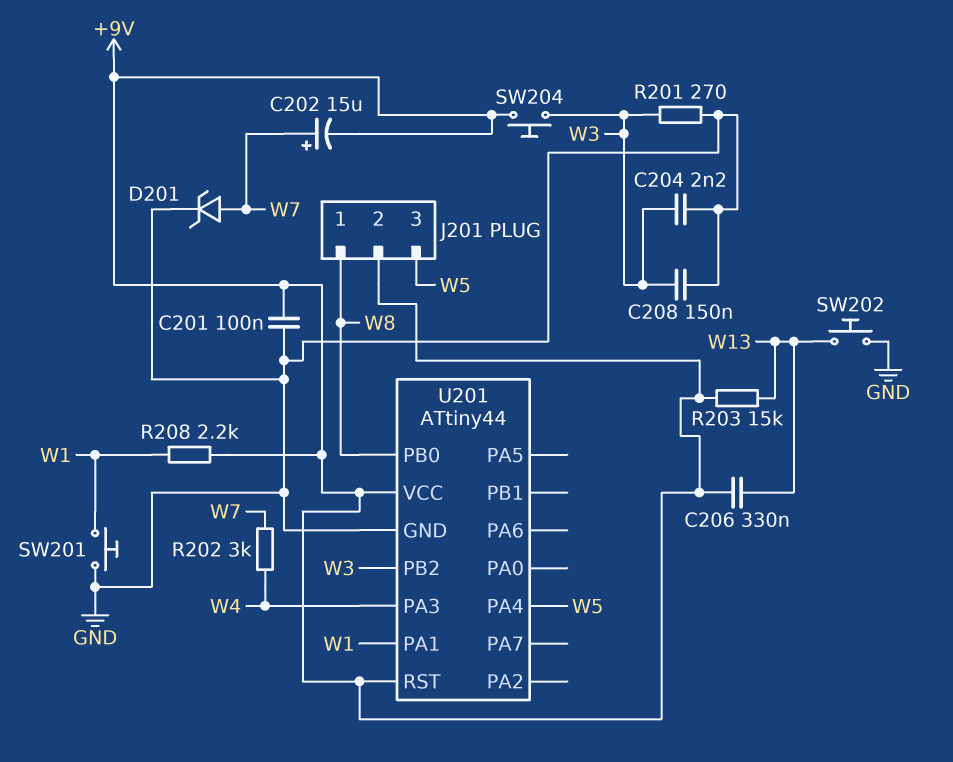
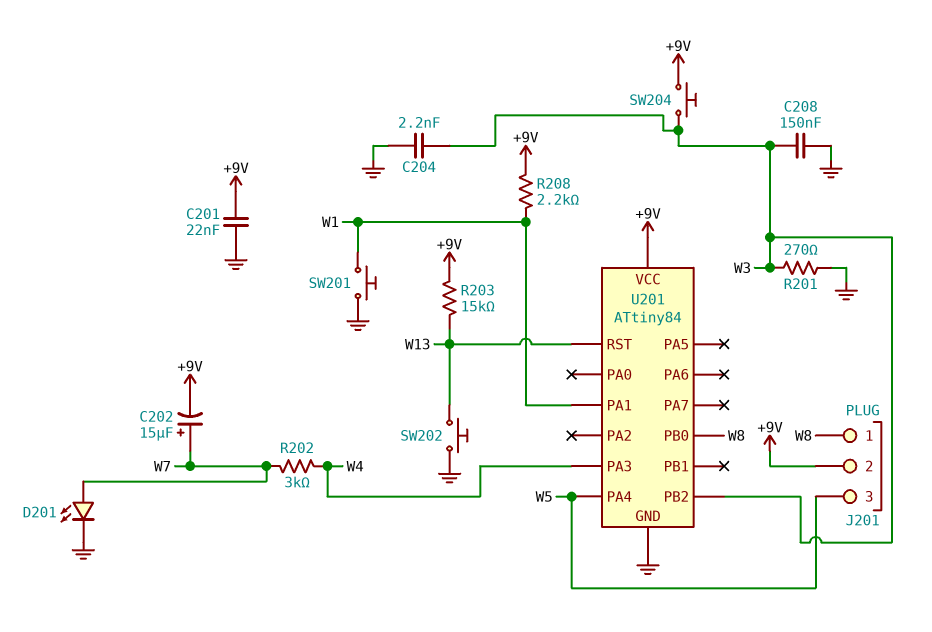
C201: 100nF (+9V, GND) -> 22nF (+9V, GND)
C206: 330nF (+9V, W13) -> none
D201: zener (A W7, K GND) -> LED (A W7, K GND)
U201: ATtiny44 -> ATtiny84
U201 pin RST: +9V -> W13

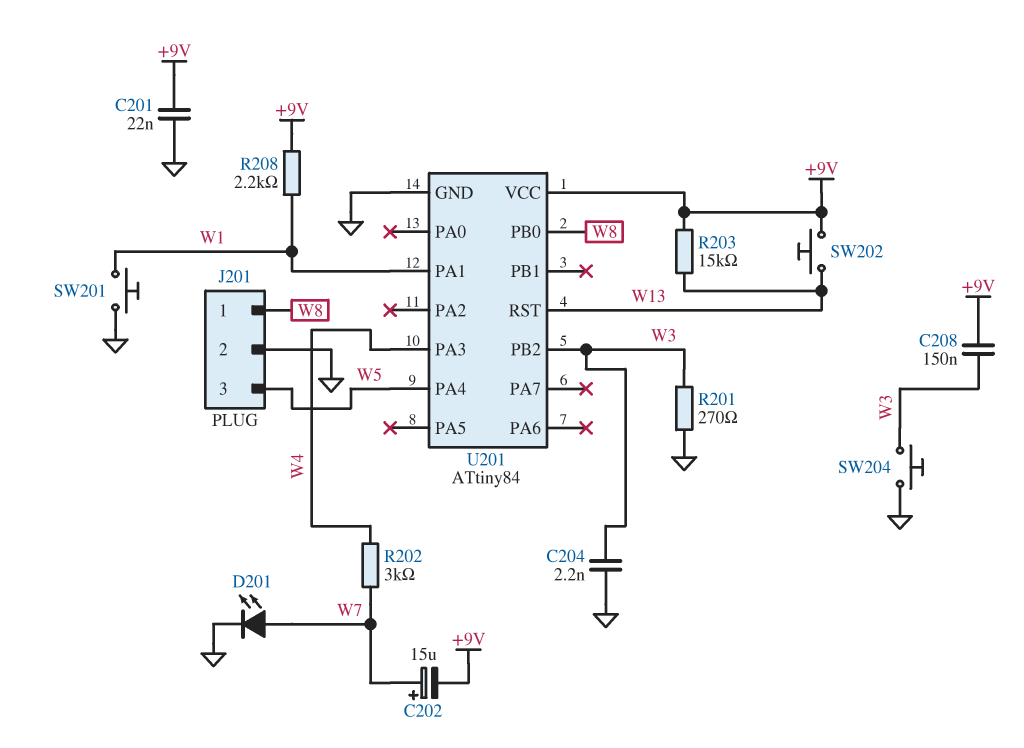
C208: 150nF (GND, W3) -> 150nF (+9V, W3)
J201 pin 2: +9V -> GND
SW202: button (GND, W13) -> button (+9V, W13)
SW204: button (+9V, W3) -> button (GND, W3)

